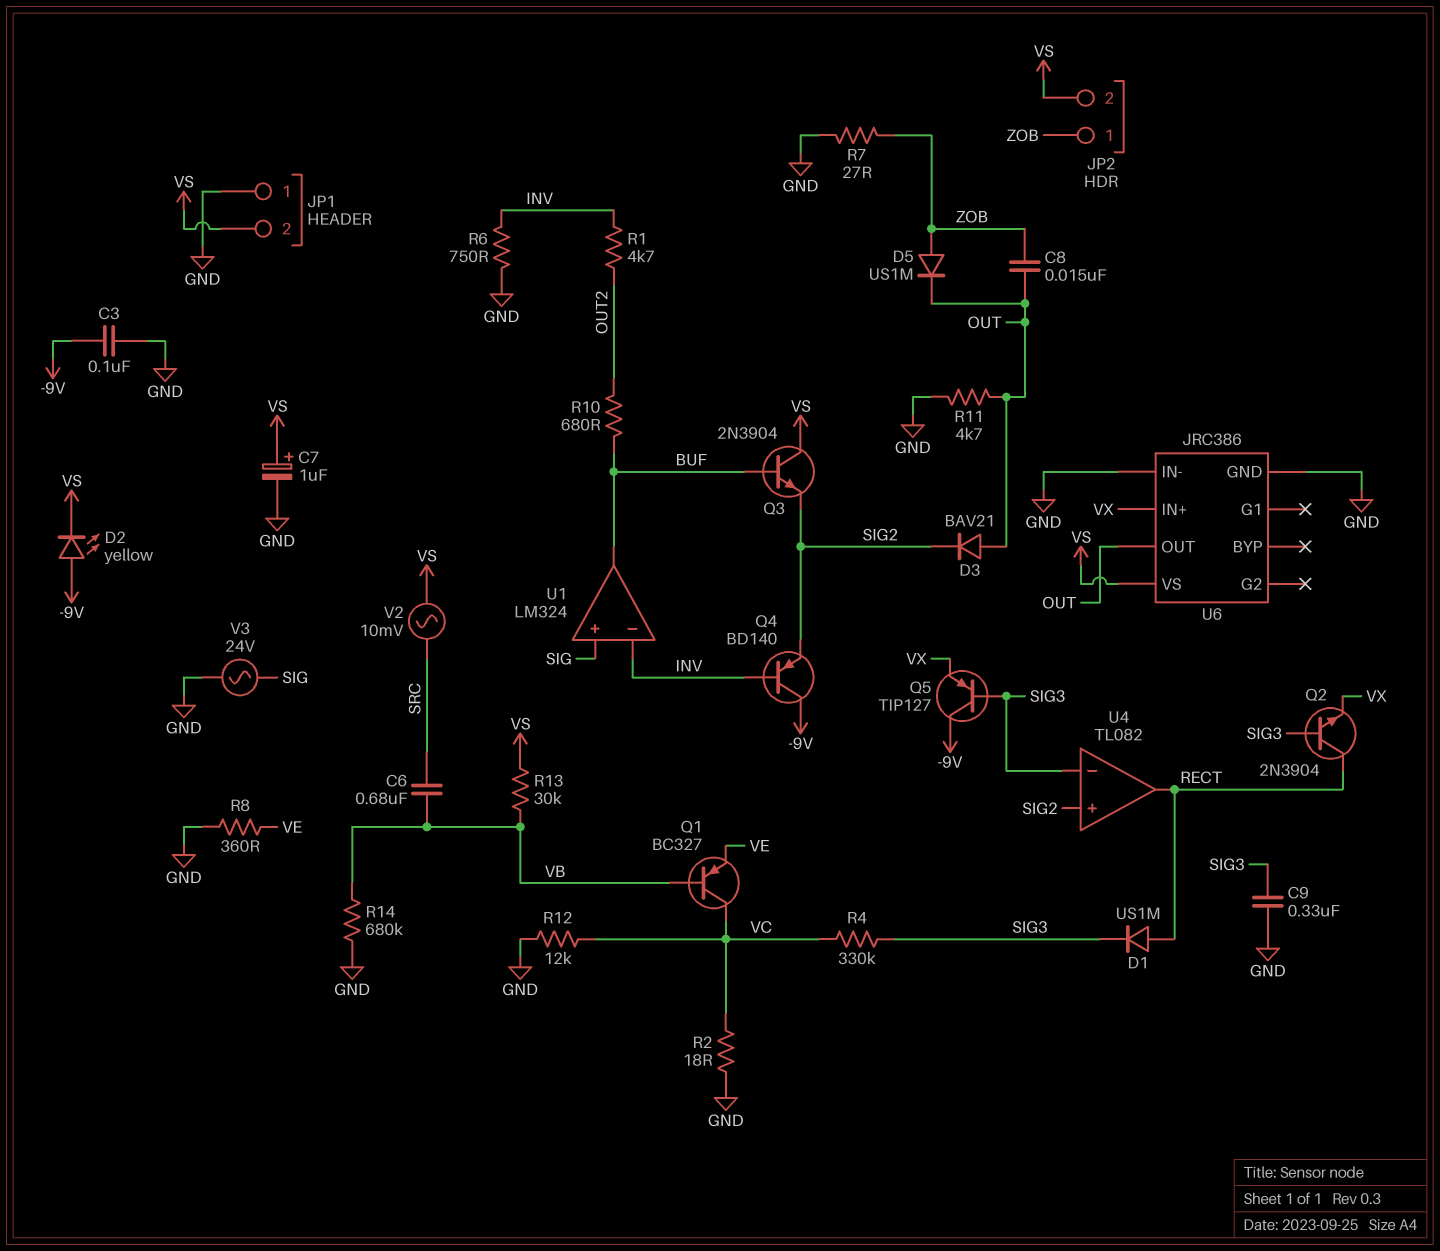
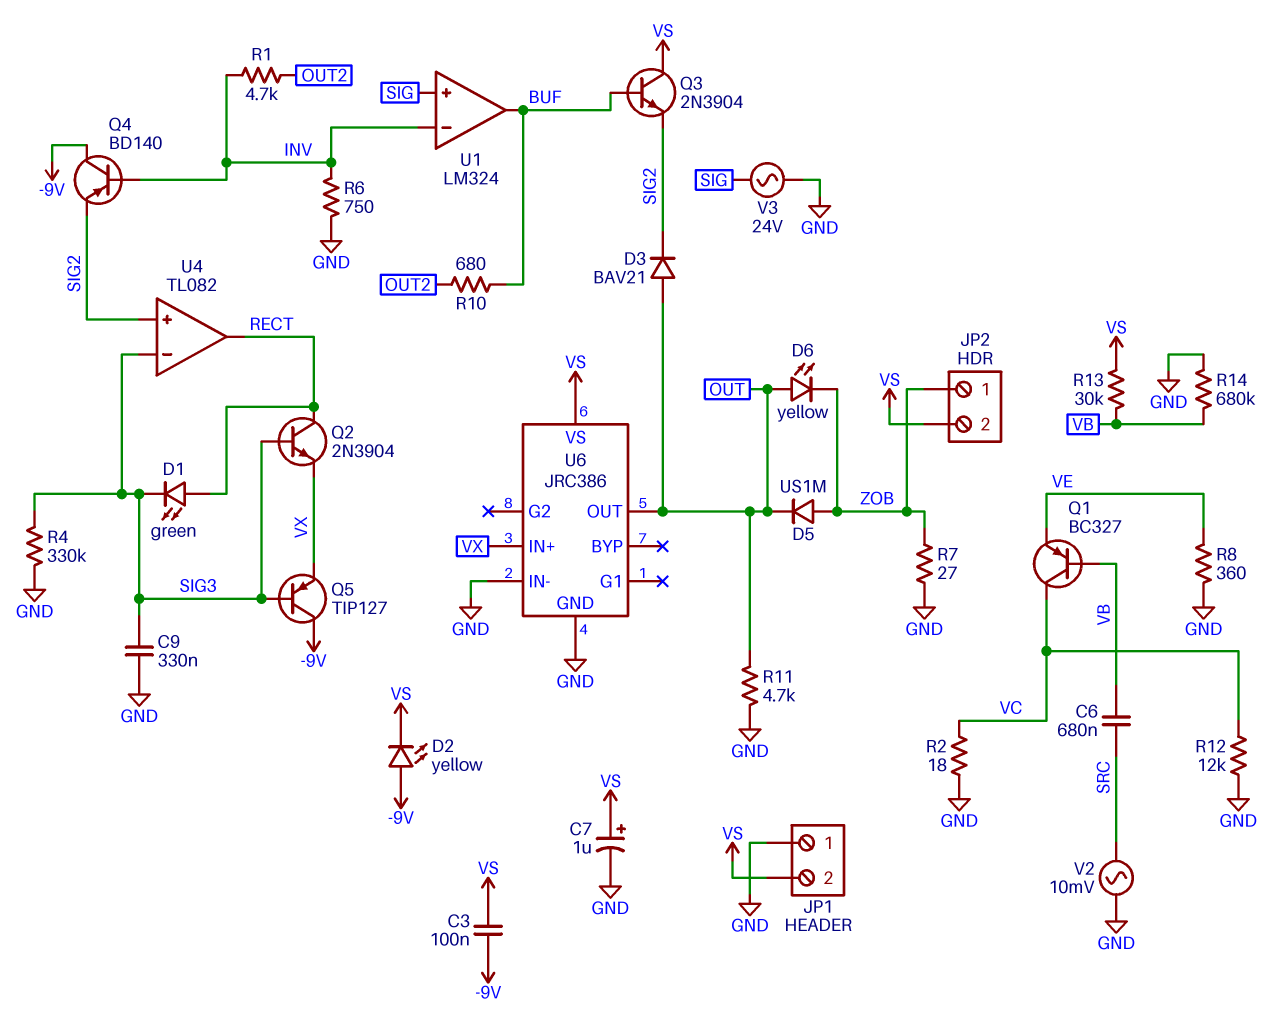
C3: 100nF (-9V, GND) -> 100nF (-9V, VS)
C8: 15nF (OUT, ZOB) -> none
D1: diode US1M (A RECT, K SIG3) -> LED green (A RECT, K SIG3)
D6: none -> LED yellow (A OUT, K ZOB)
R4: 330k (SIG3, VC) -> 330k (GND, SIG3)
V2: AC 10mV (SRC, VS) -> AC 10mV (GND, SRC)

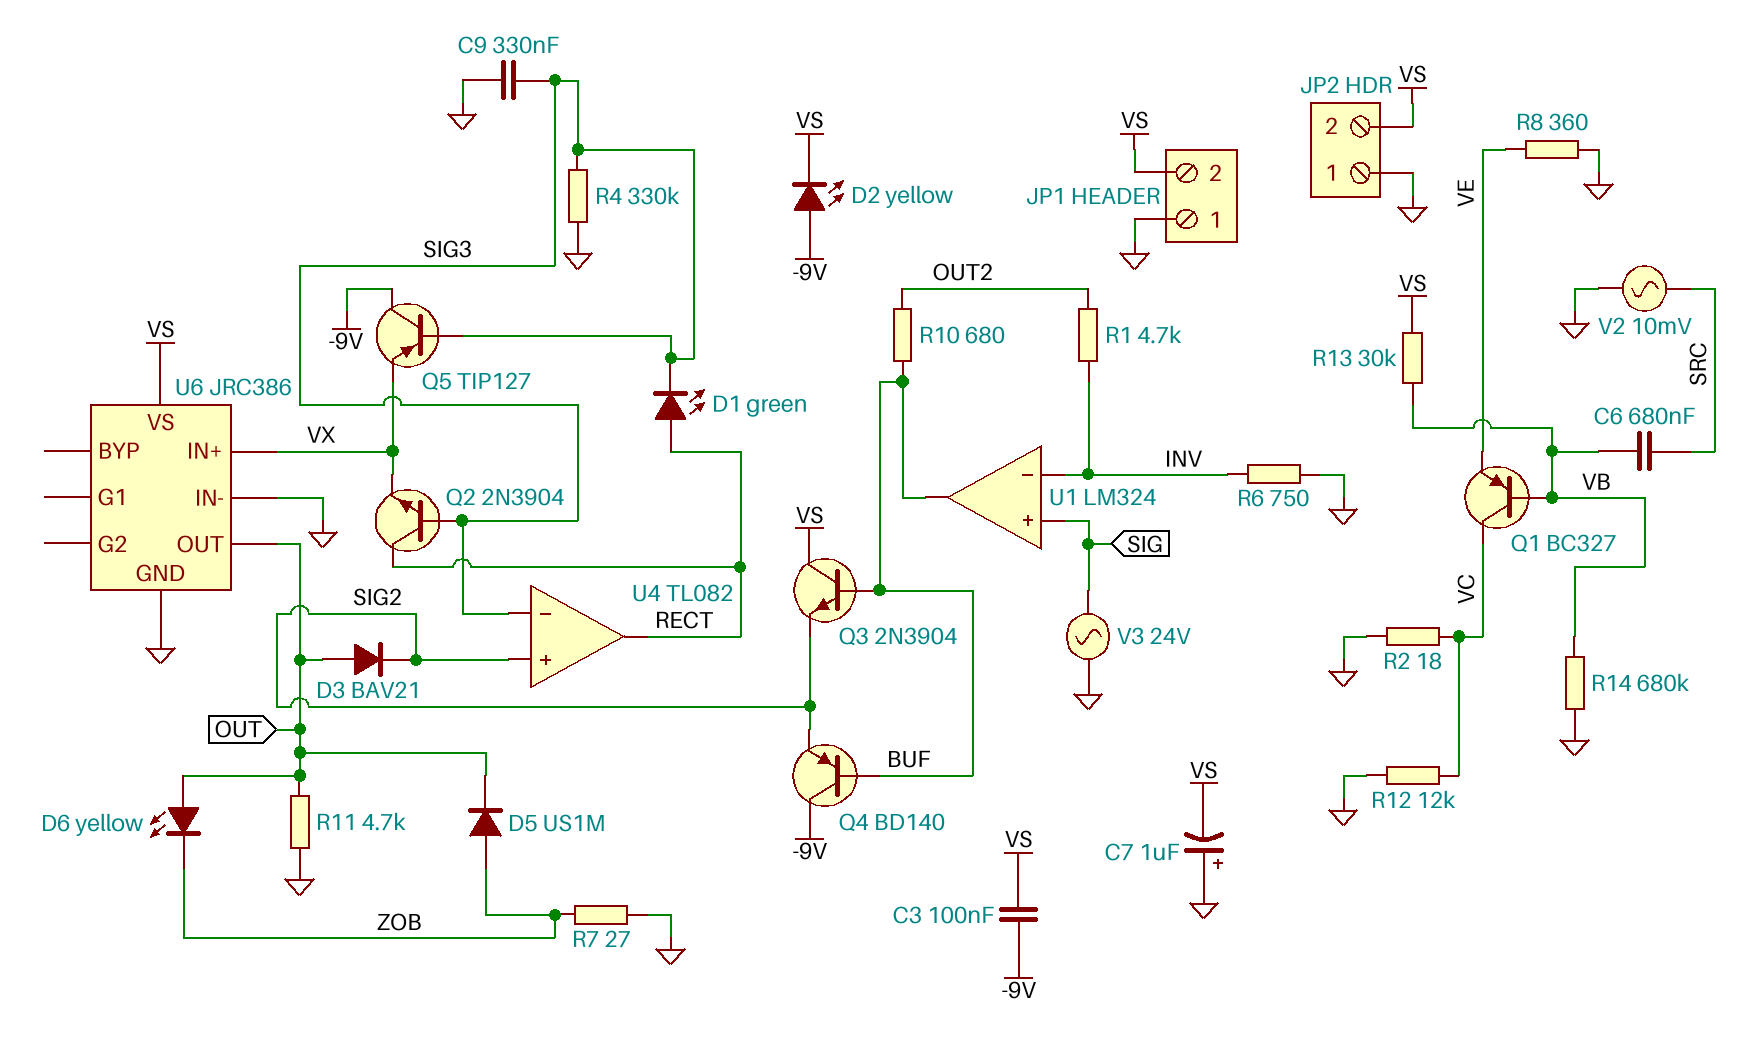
C7: 1uF (plus VS, minus GND) -> 1uF (plus GND, minus VS)
JP2 pin 1: ZOB -> GND
Q4: PNP BD140 (B INV, C -9V, E SIG2) -> PNP BD140 (B BUF, C -9V, E SIG2)

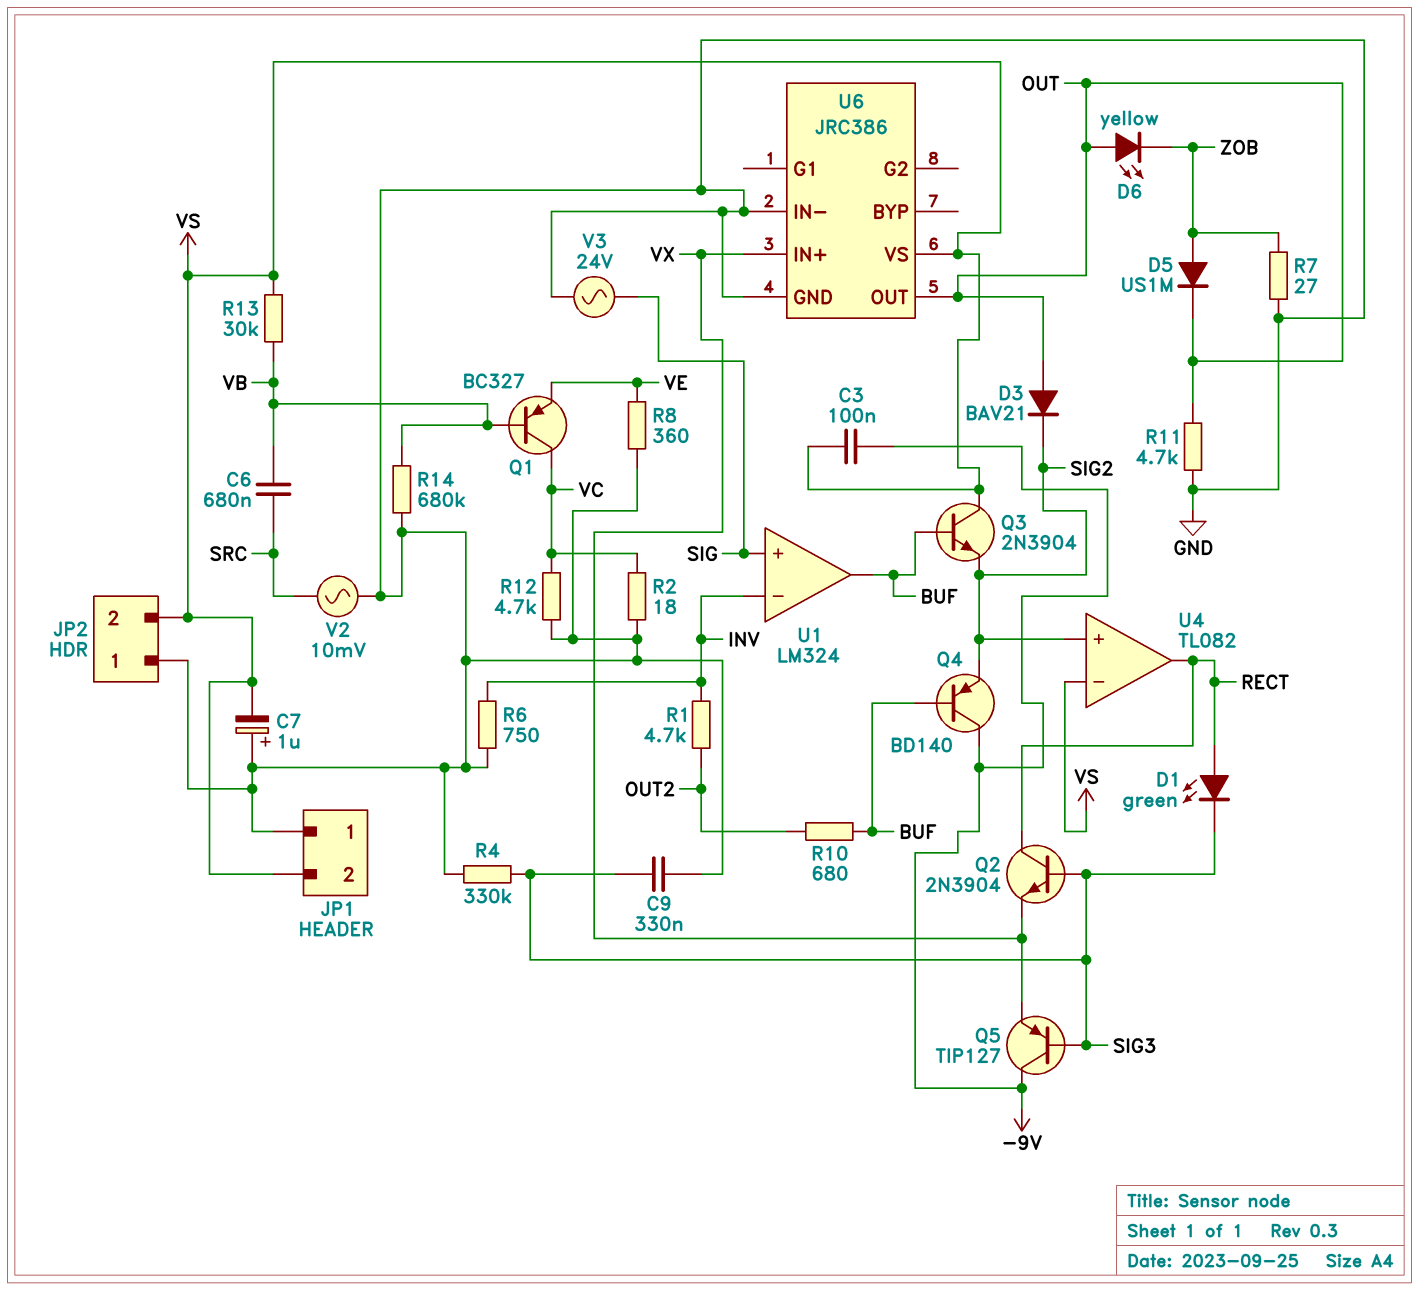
D2: LED yellow (A -9V, K VS) -> none
R12: 12k (GND, VC) -> 4.7k (GND, VC)
U4 pin in-: SIG3 -> VS

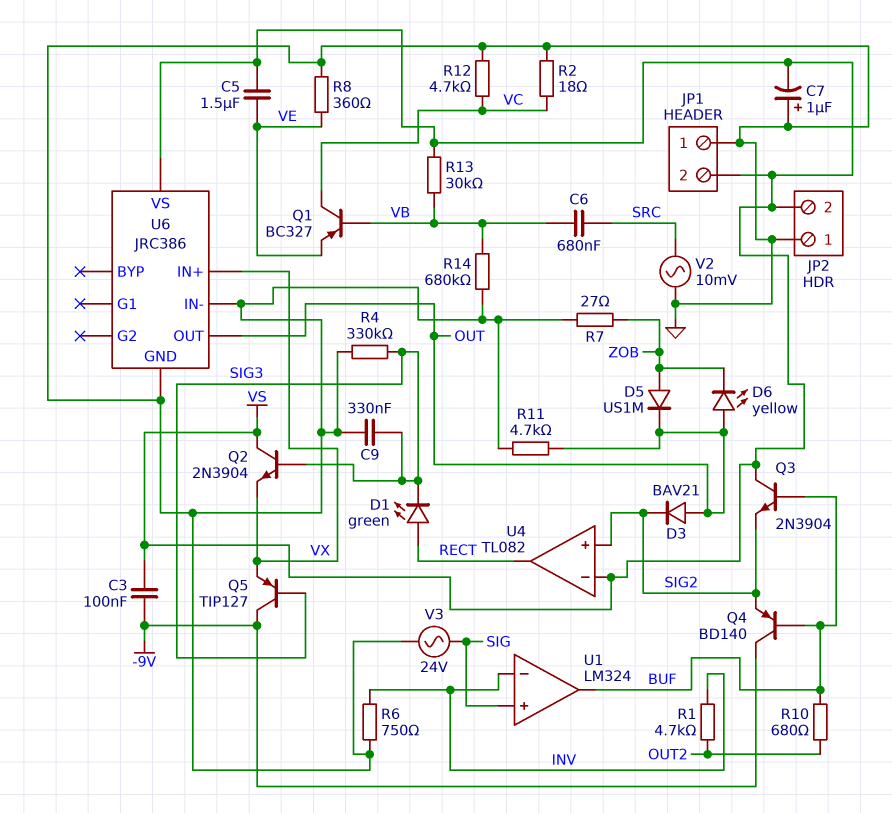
C5: none -> 1.5uF (VE, VS)
Q2: NPN 2N3904 (B SIG3, C RECT, E VX) -> NPN 2N3904 (B SIG3, C VS, E VX)

